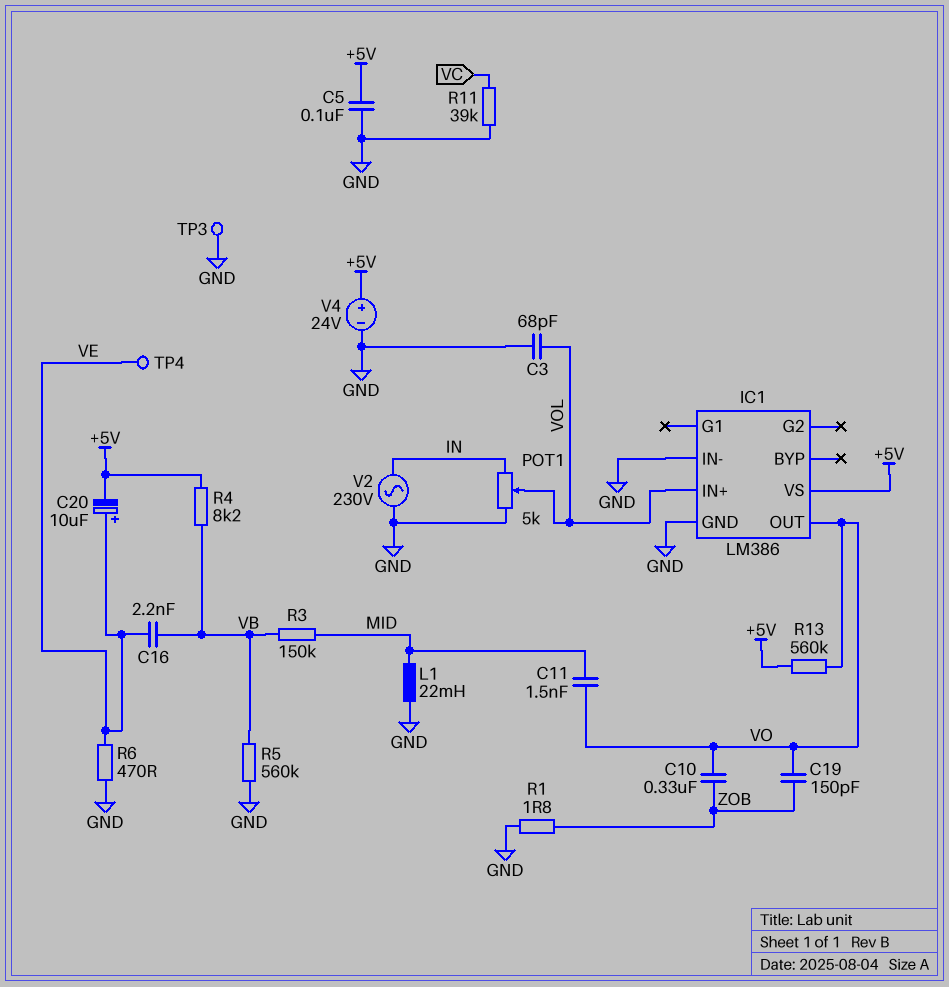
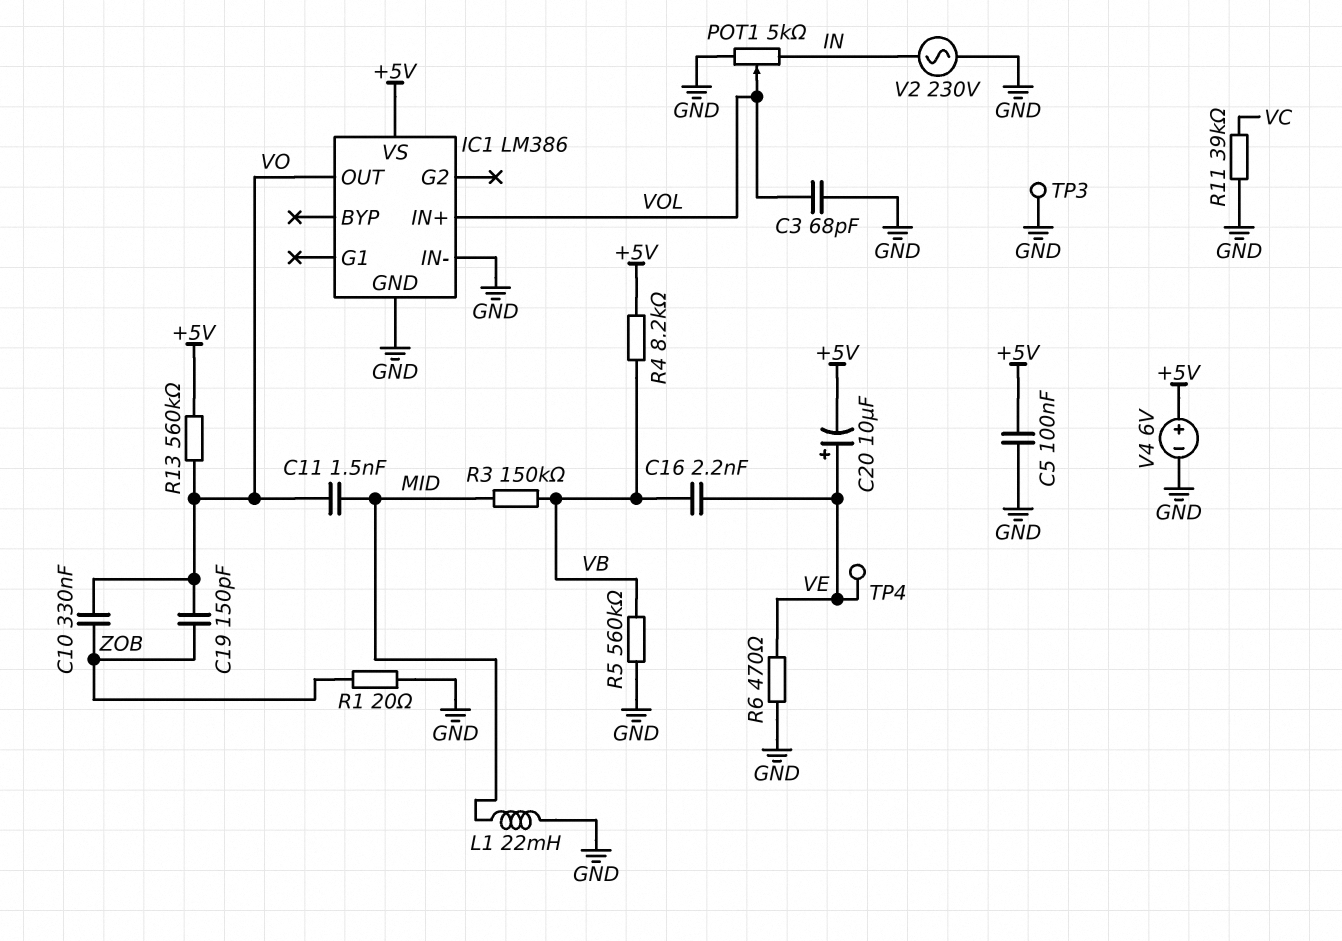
R1: 1.8 (GND, ZOB) -> 20 (GND, ZOB)
V4: 24V (plus +5V, minus GND) -> 6V (plus +5V, minus GND)

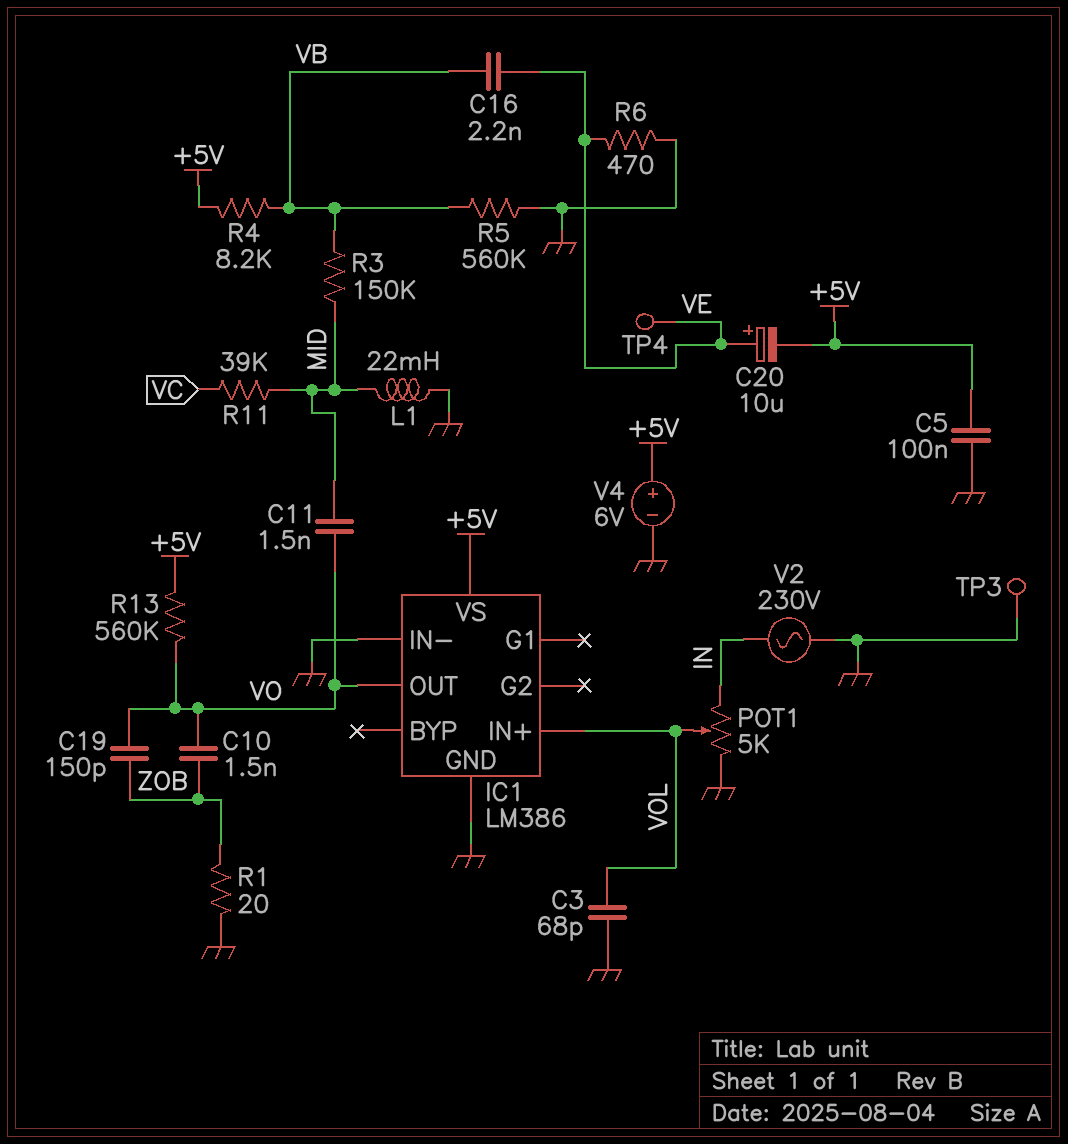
C10: 330nF (VO, ZOB) -> 1.5nF (VO, ZOB)
R11: 39k (GND, VC) -> 39k (MID, VC)

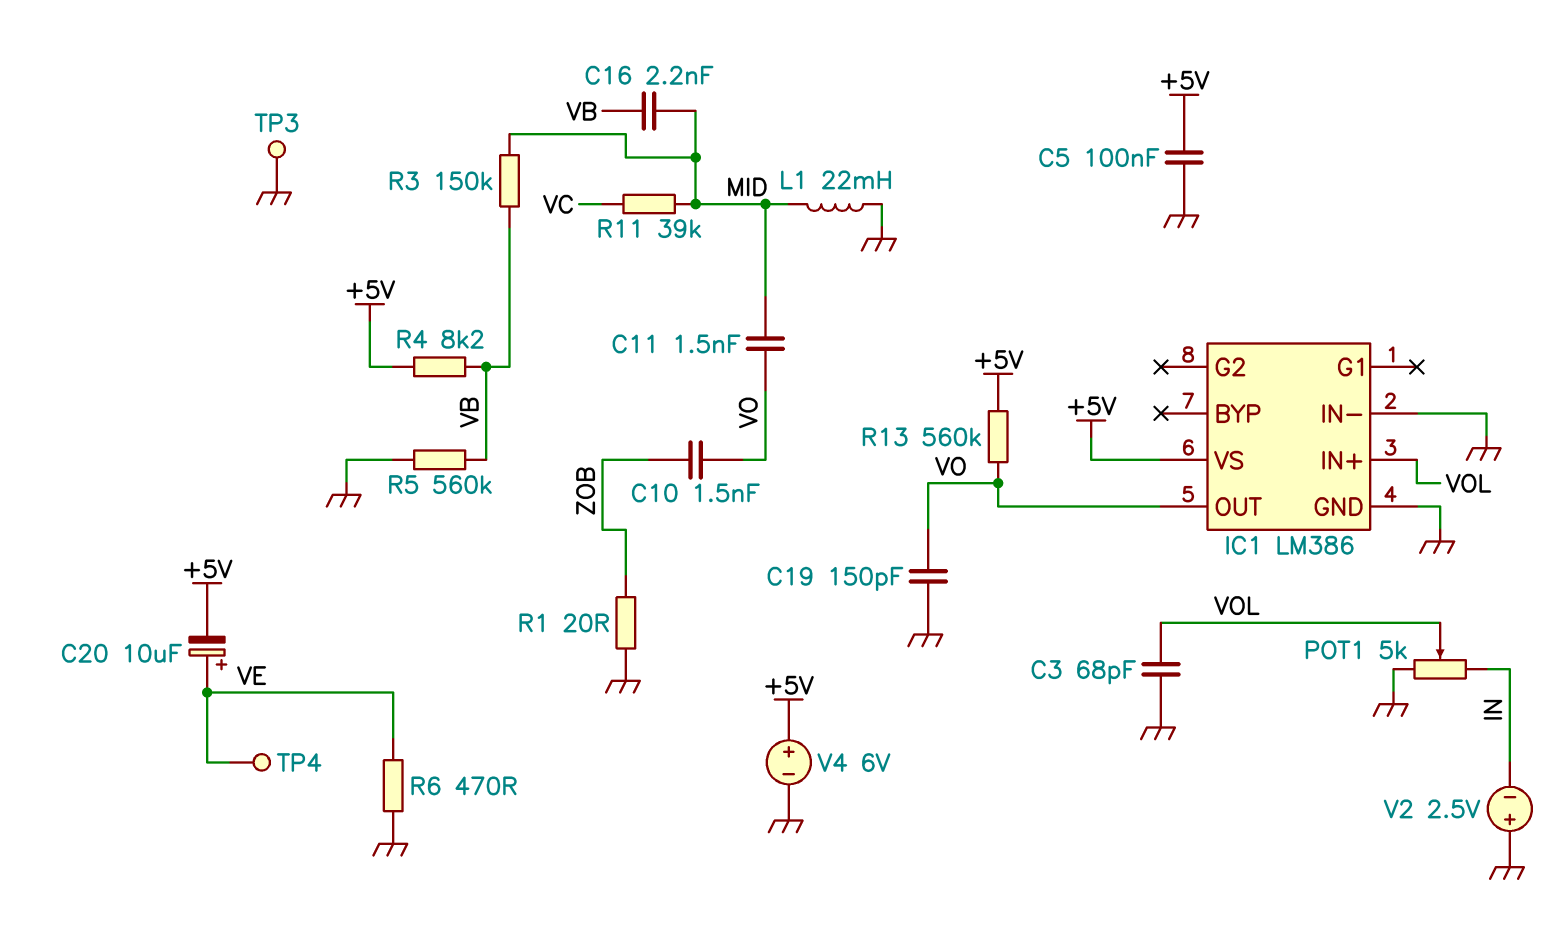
C16: 2.2nF (VB, VE) -> 2.2nF (MID, VB)
C19: 150pF (VO, ZOB) -> 150pF (GND, VO)
V2: AC 230V (GND, IN) -> 2.5V (plus GND, minus IN)

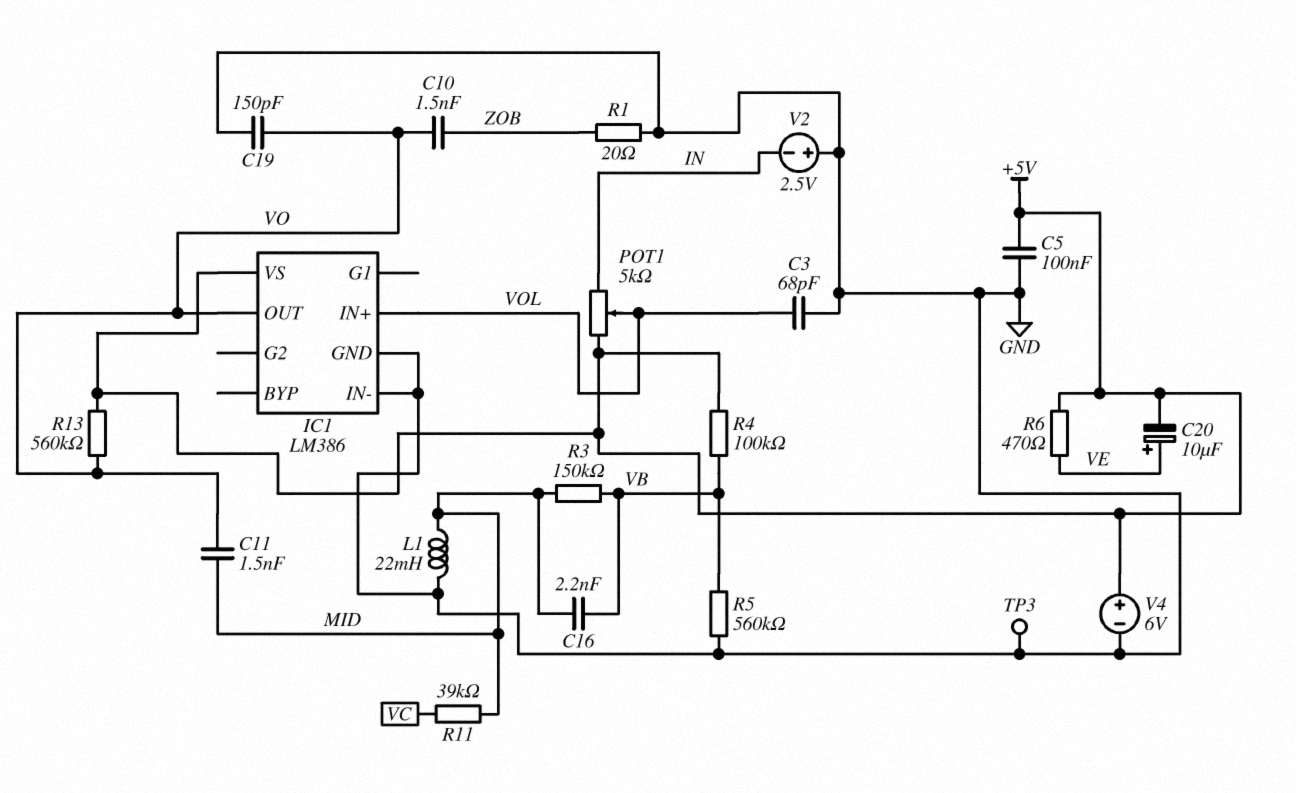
POT1: 5k (GND, IN, wiper VOL) -> 5k (+5V, IN, wiper VOL)
R4: 8.2k (+5V, VB) -> 100k (+5V, VB)
R6: 470 (GND, VE) -> 470 (+5V, VE)
TP4: test point (VE) -> none

